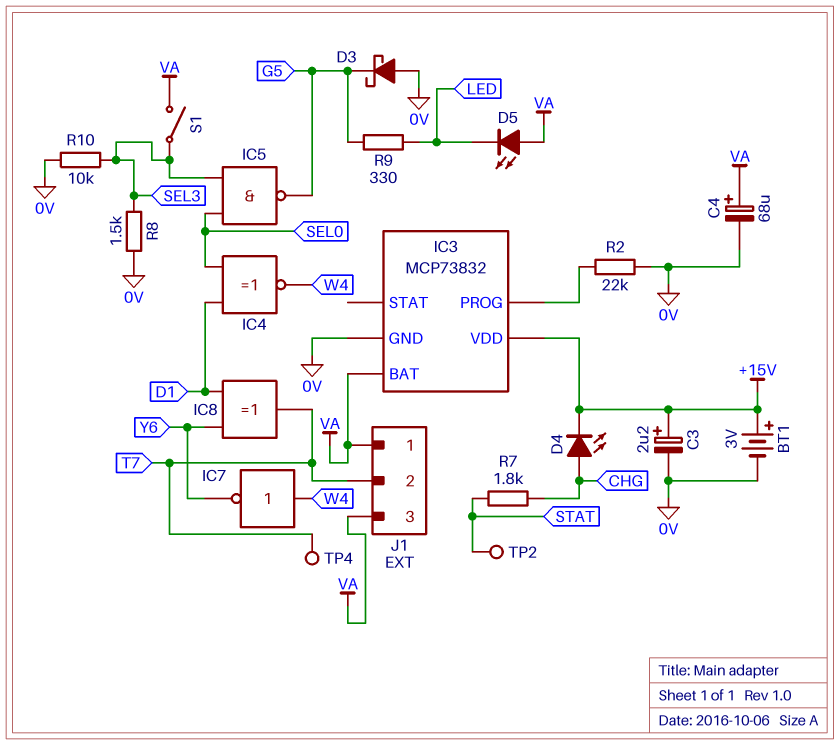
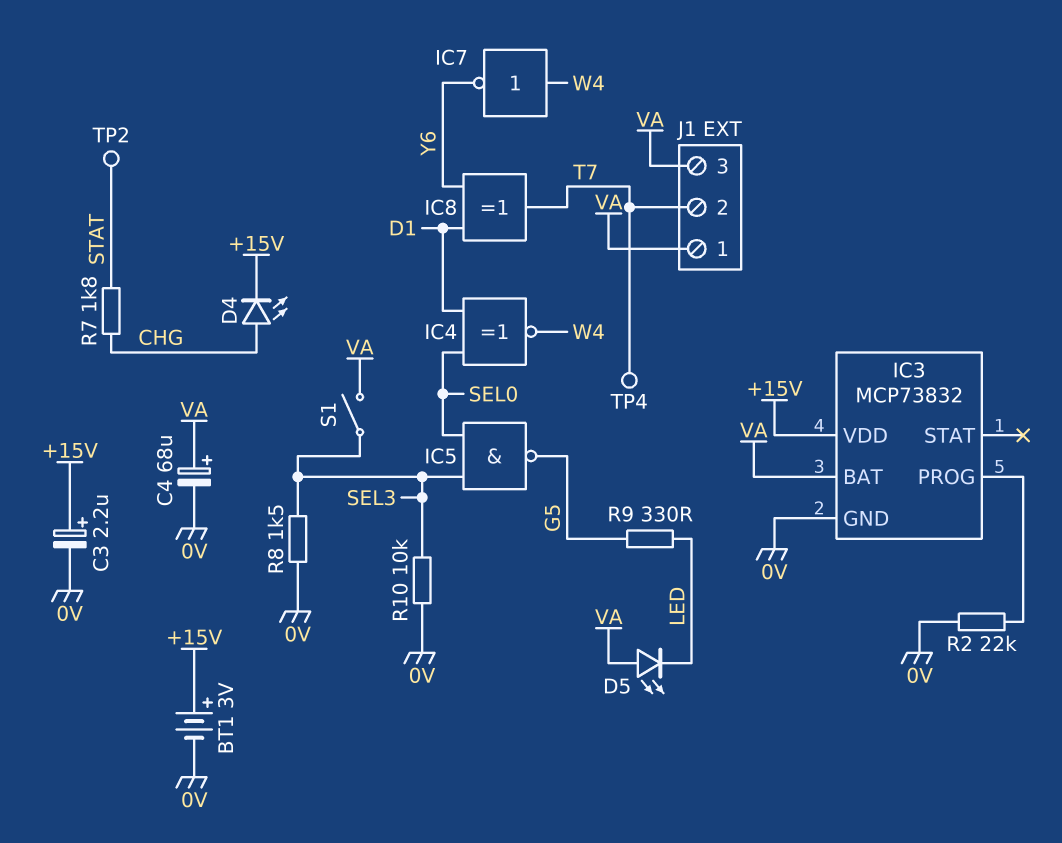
D3: schottky (A 0V, K G5) -> none

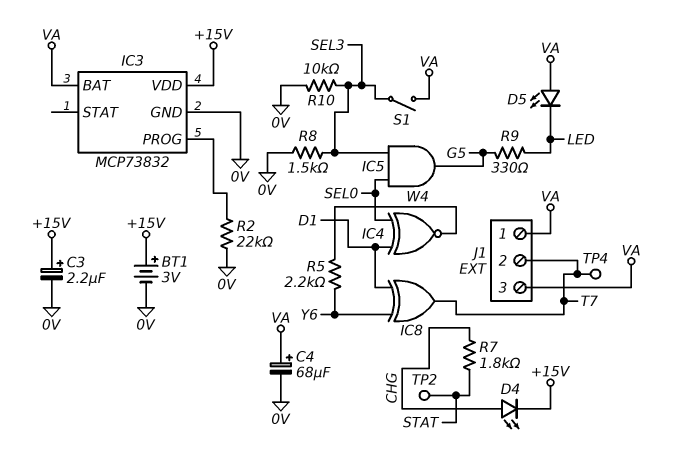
IC5: NAND (in SEL0, in SEL3, out G5) -> AND (in SEL0, in SEL3, out G5)
IC7: NOT (in W4, out Y6) -> none
R5: none -> 2.2k (W4, Y6)

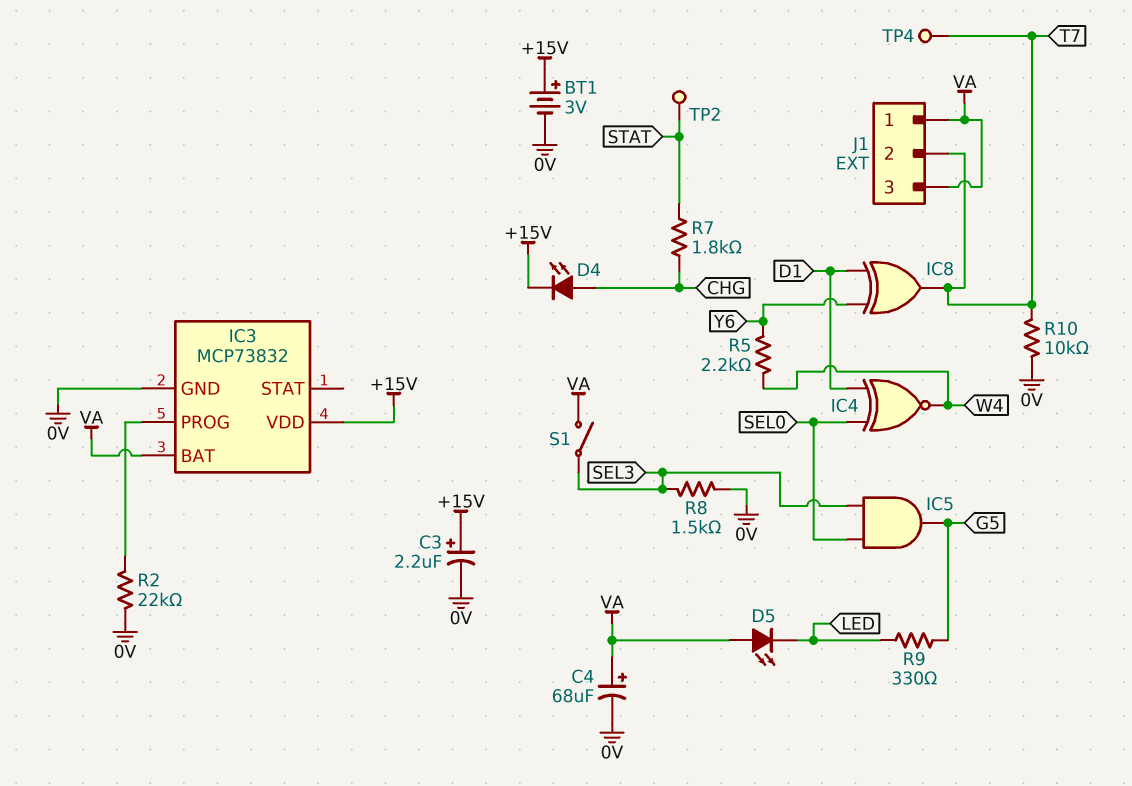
R10: 10k (0V, SEL3) -> 10k (0V, T7)

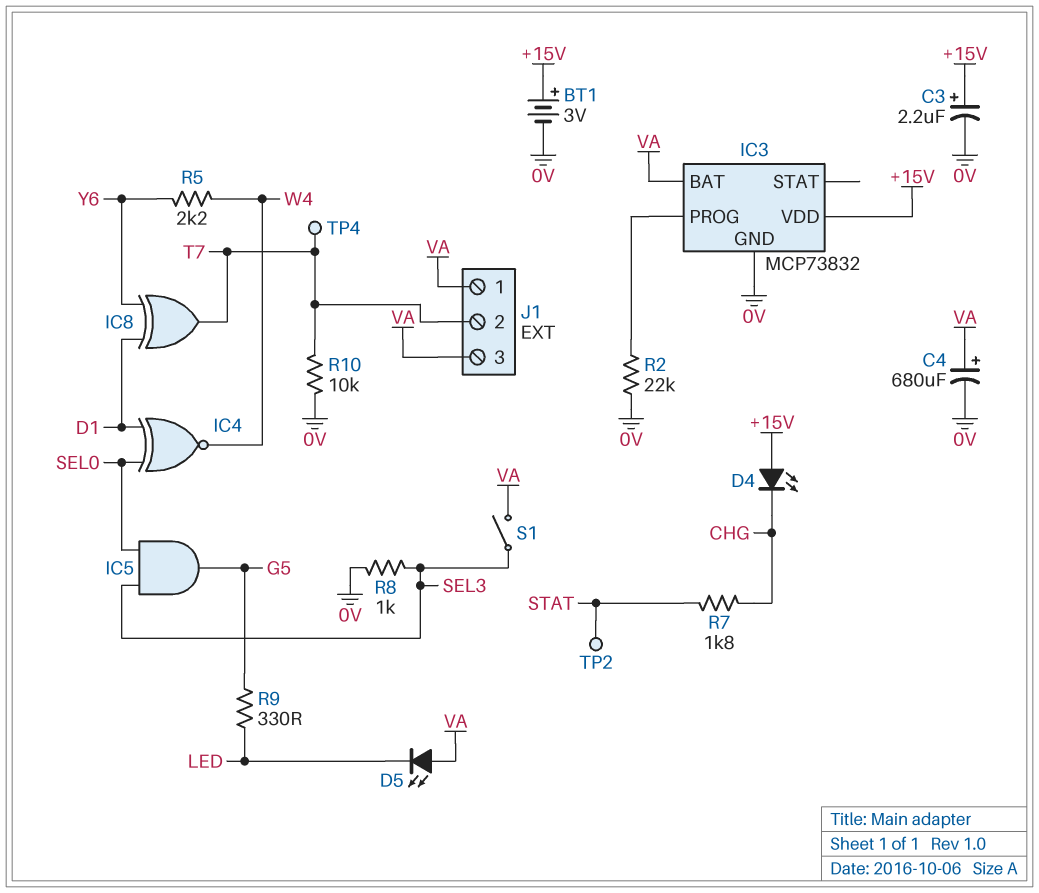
C4: 68uF (plus VA, minus 0V) -> 680uF (plus VA, minus 0V)
D4: LED (A CHG, K +15V) -> LED (A +15V, K CHG)
R8: 1.5k (0V, SEL3) -> 1k (0V, SEL3)

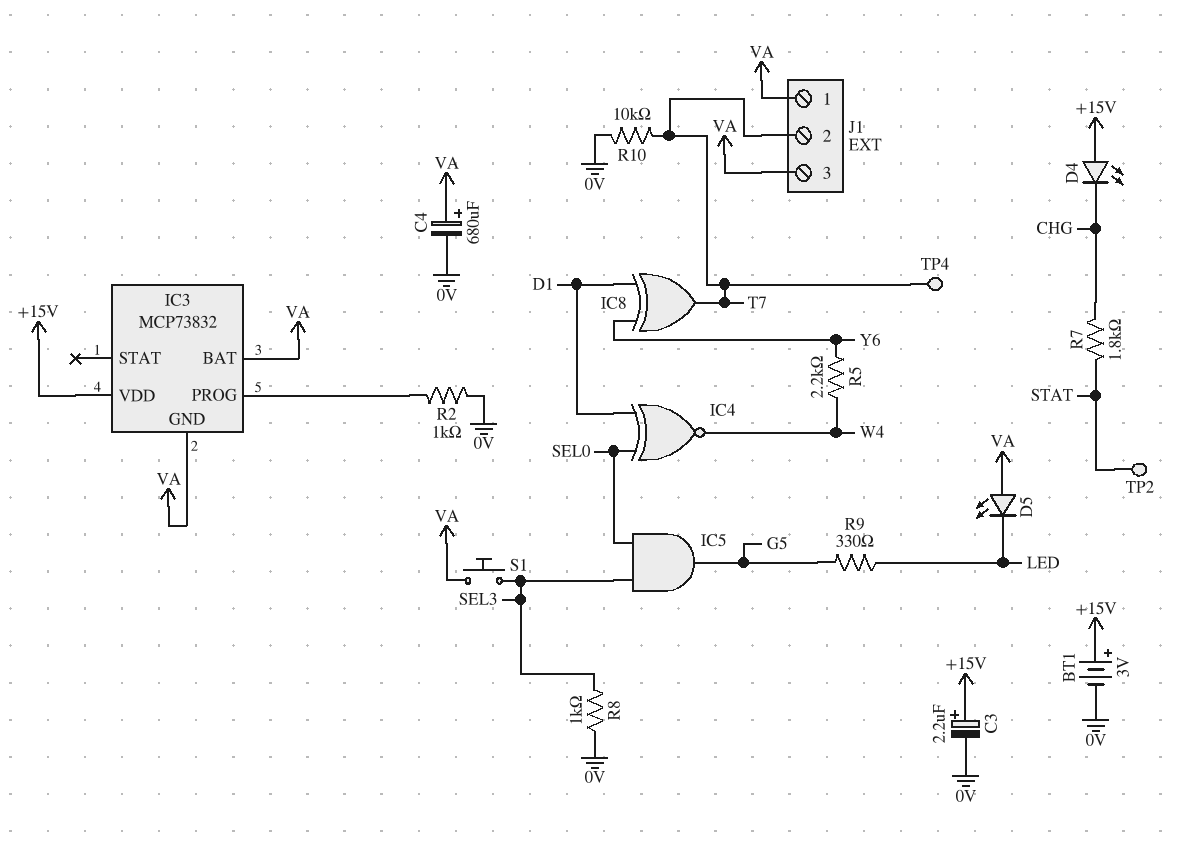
IC3 pin GND: 0V -> VA
R2: 22k (0V, IC3/PROG) -> 1k (0V, IC3/PROG)
S1: switch (SEL3, VA) -> button (SEL3, VA)

